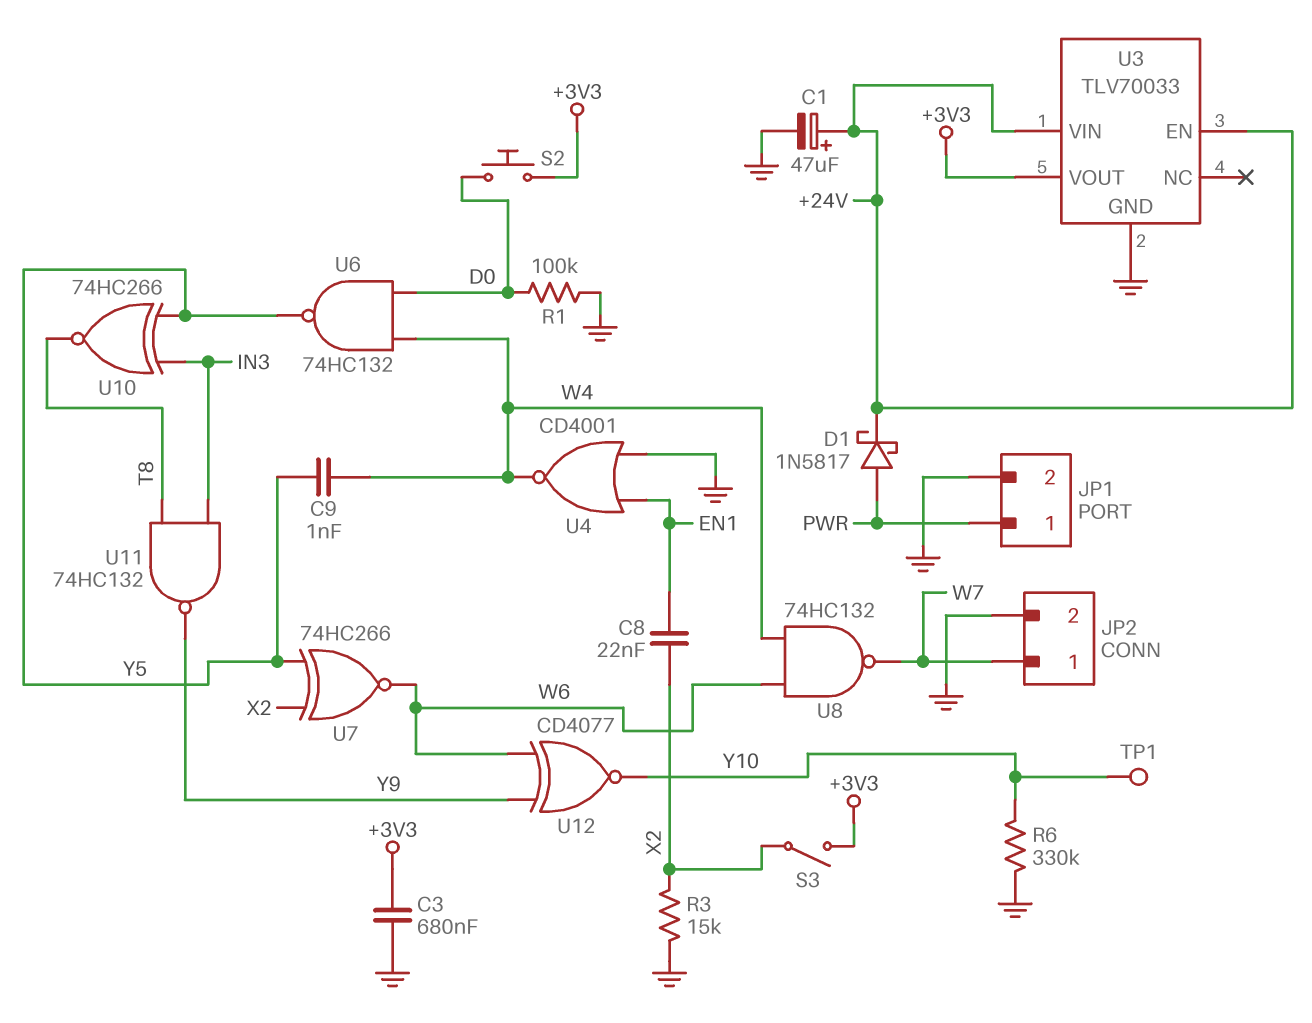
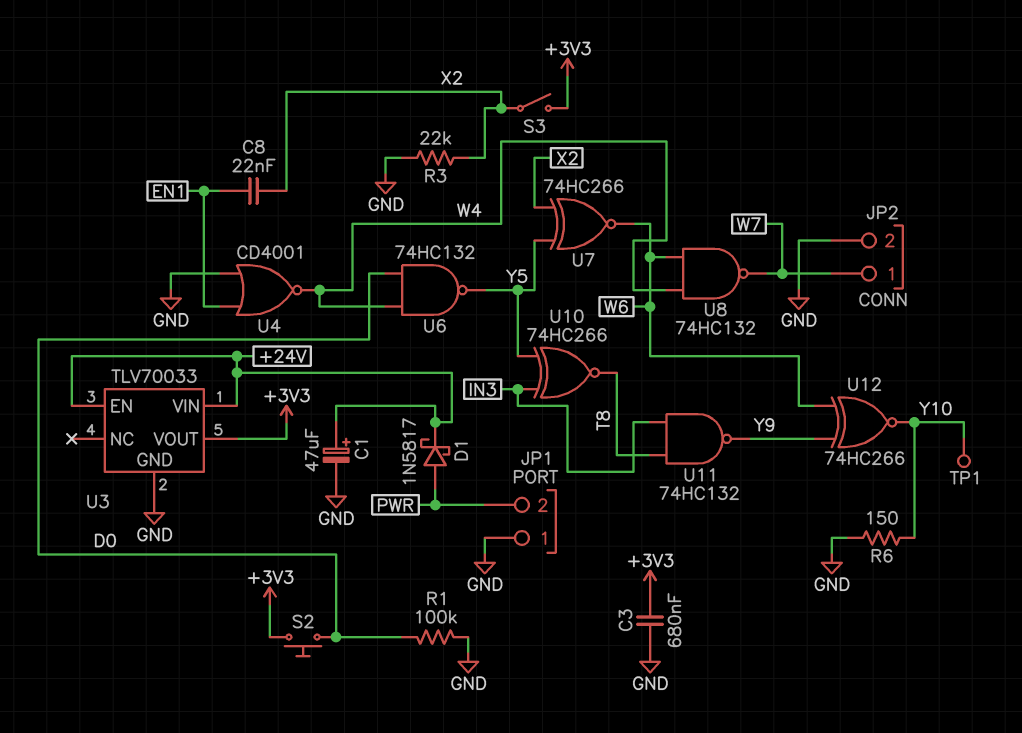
C9: 1nF (W4, Y5) -> none
JP1 pin 1: PWR -> GND
JP1 pin 2: GND -> PWR
R3: 15k (GND, X2) -> 22k (GND, X2)
R6: 330k (GND, Y10) -> 150 (GND, Y10)
U12: XNOR CD4077 (in W6, in Y9, out Y10) -> XNOR 74HC266 (in W6, in Y9, out Y10)

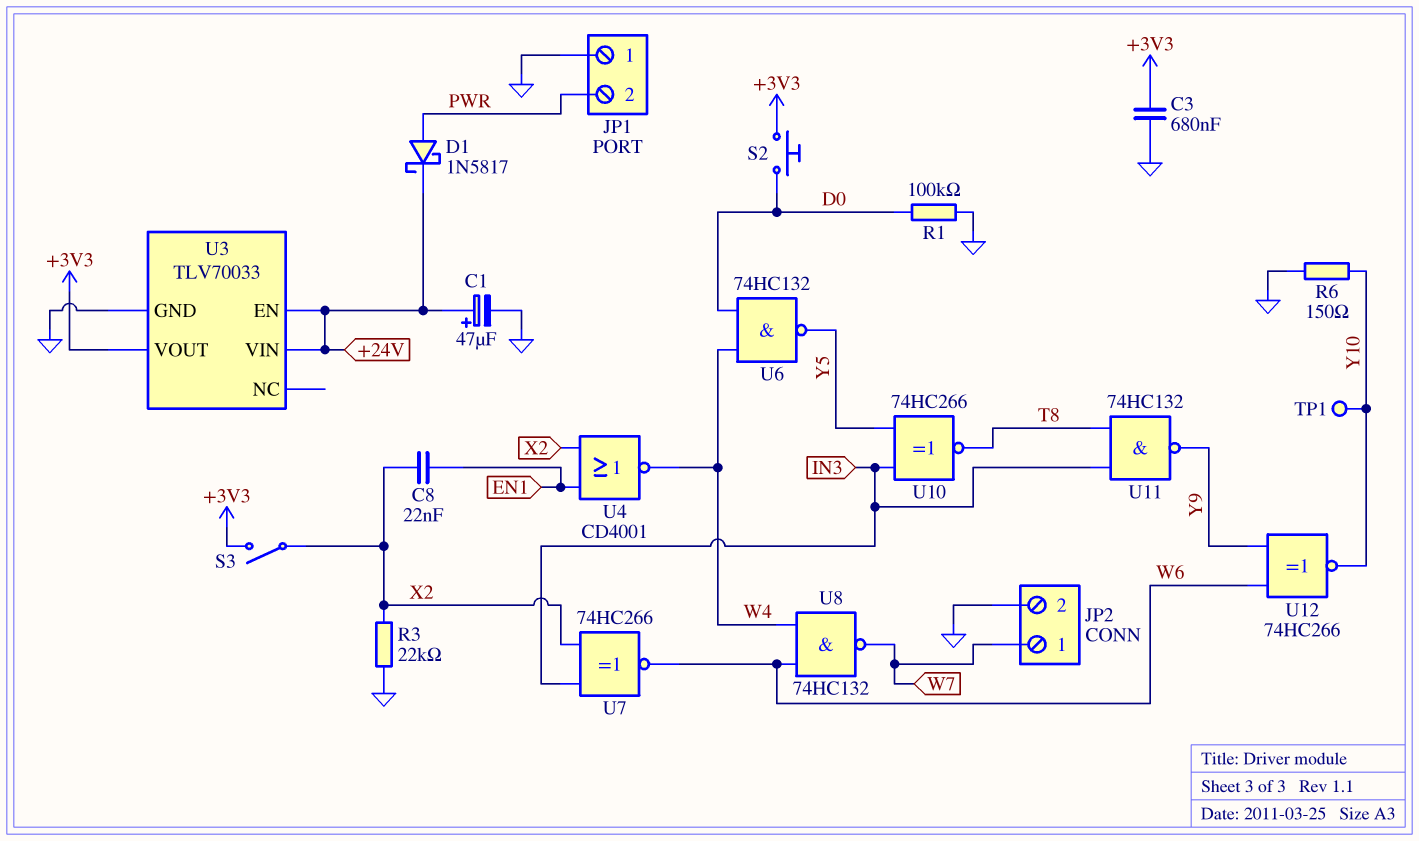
U4: NOR CD4001 (in EN1, in GND, out W4) -> NOR CD4001 (in EN1, in X2, out W4)
U7: XNOR 74HC266 (in X2, in Y5, out W6) -> XNOR 74HC266 (in IN3, in X2, out W6)

